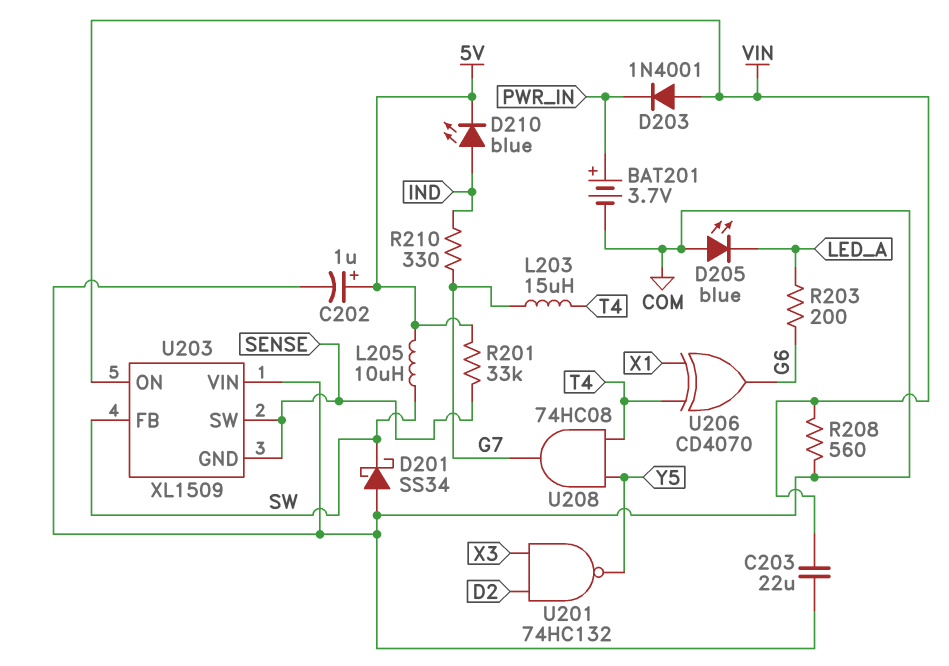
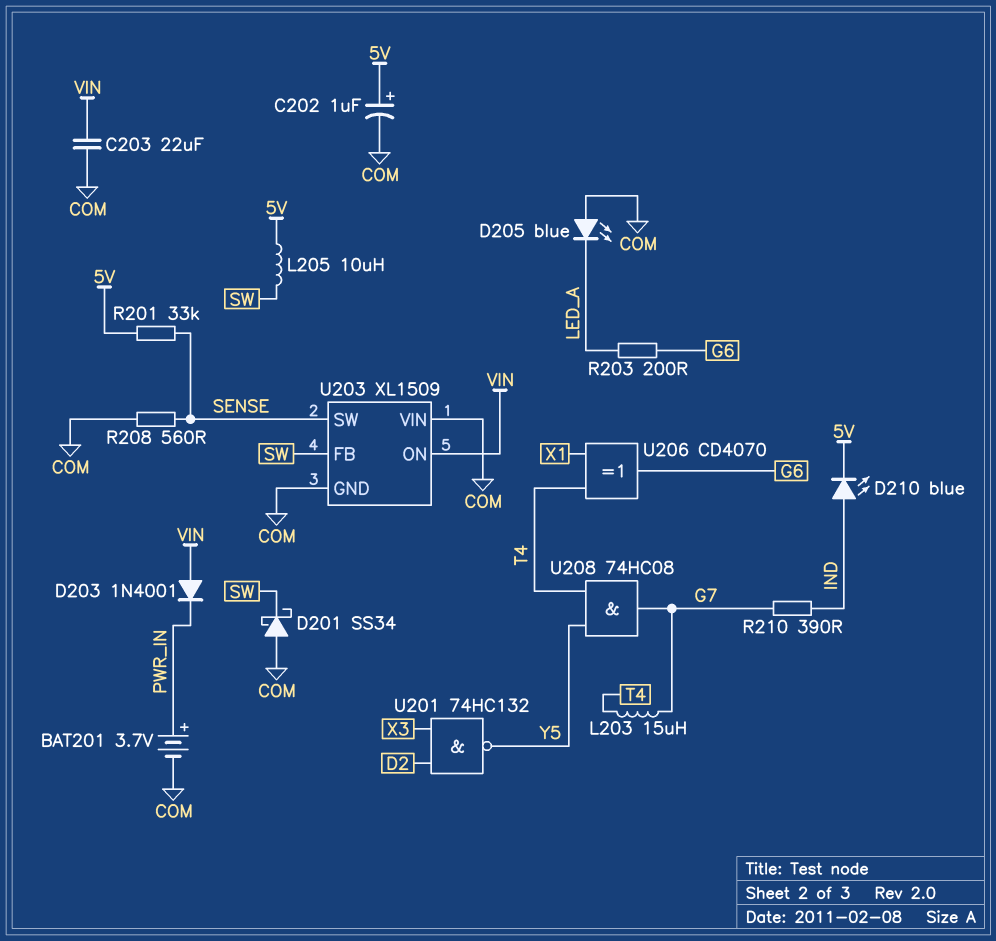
R208: 560 (COM, VIN) -> 560 (COM, SENSE)
R210: 330 (G7, IND) -> 390 (G7, IND)
U203 pin GND: SENSE -> COM

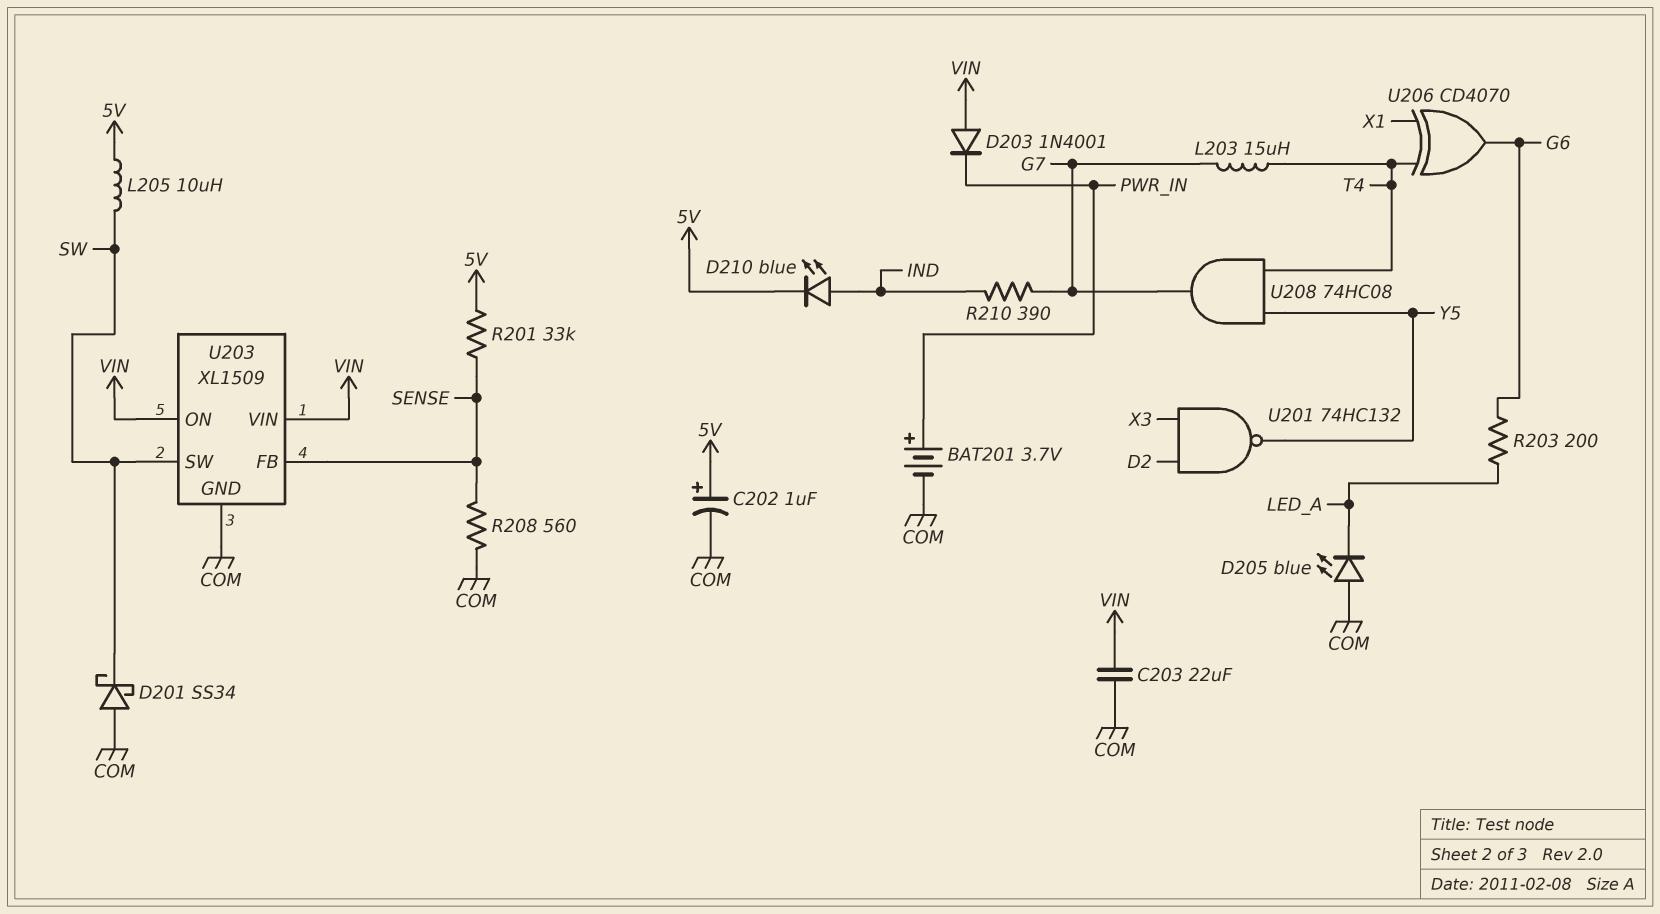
U203 pin FB: SW -> SENSE
U203 pin SW: SENSE -> SW
U203 pin VIN: COM -> VIN

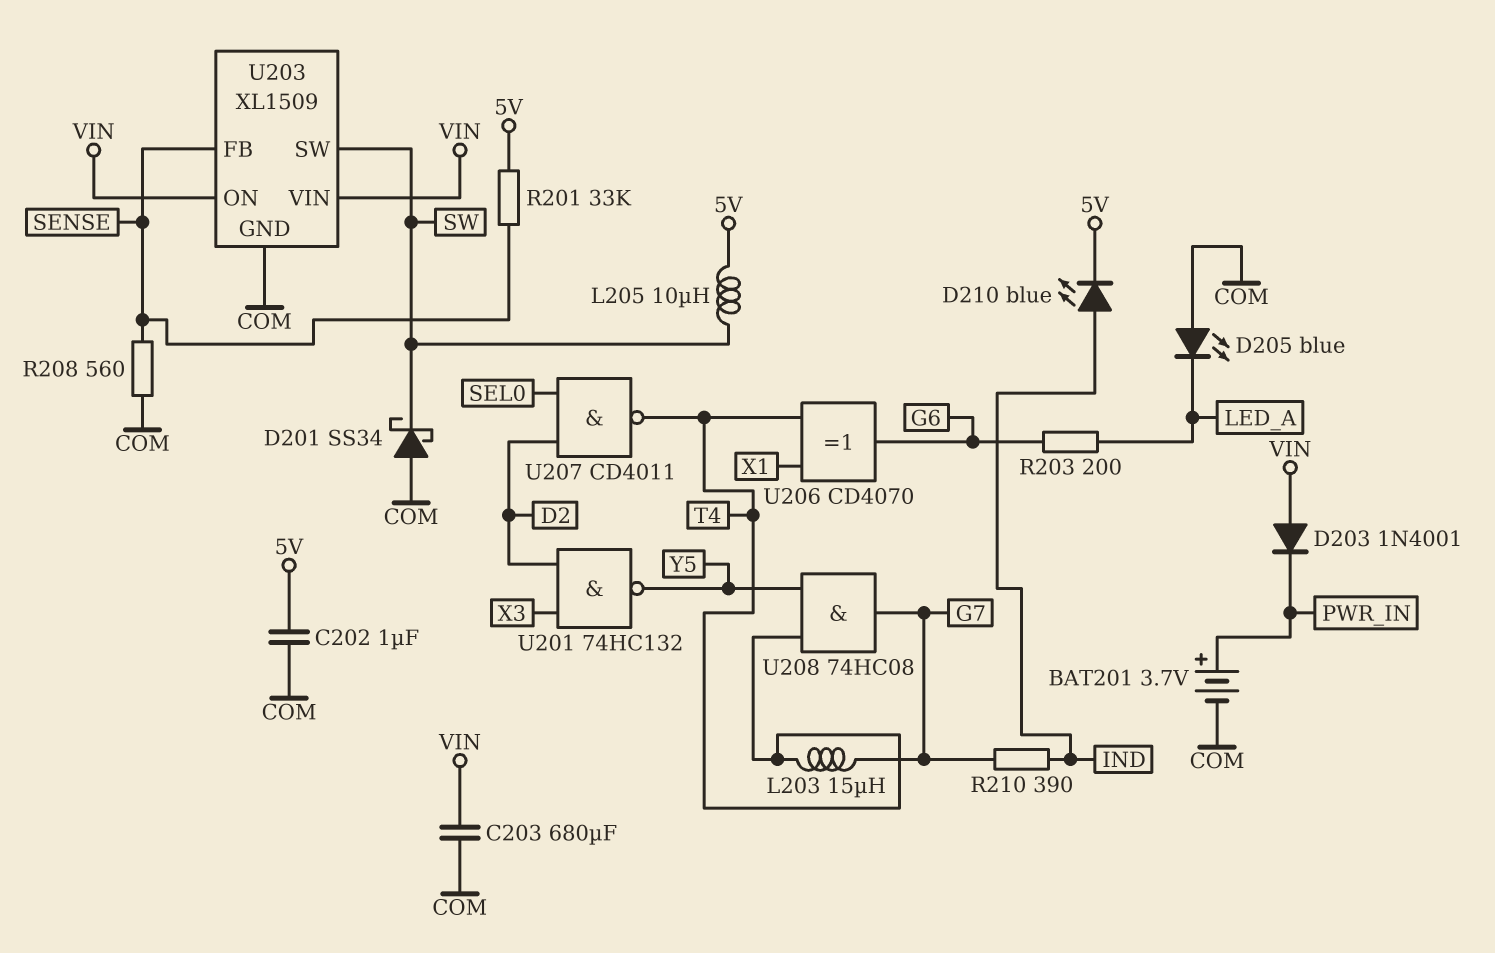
C202: 1uF (plus 5V, minus COM) -> 1uF (5V, COM)
C203: 22uF (COM, VIN) -> 680uF (COM, VIN)
U207: none -> NAND CD4011 (in D2, in SEL0, out T4)

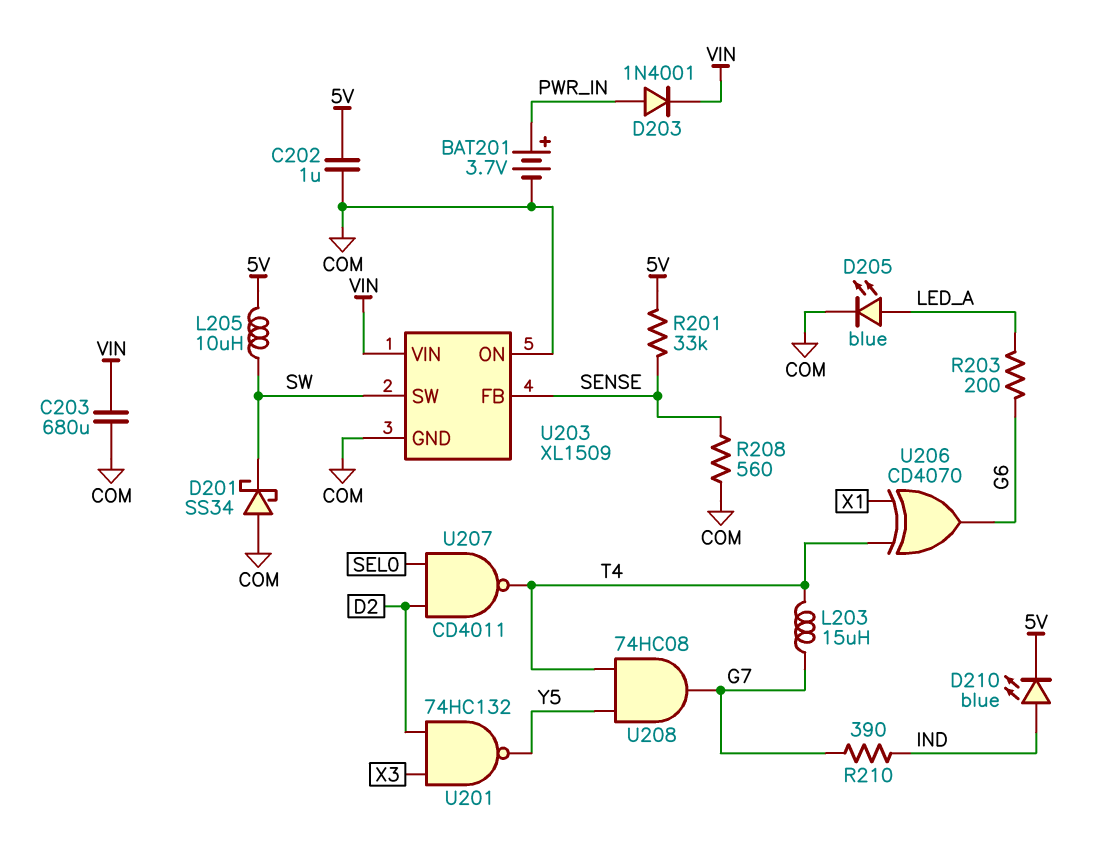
D203: diode 1N4001 (A VIN, K PWR_IN) -> diode 1N4001 (A PWR_IN, K VIN)
D205: LED blue (A COM, K LED_A) -> LED blue (A LED_A, K COM)
U203 pin ON: VIN -> COM

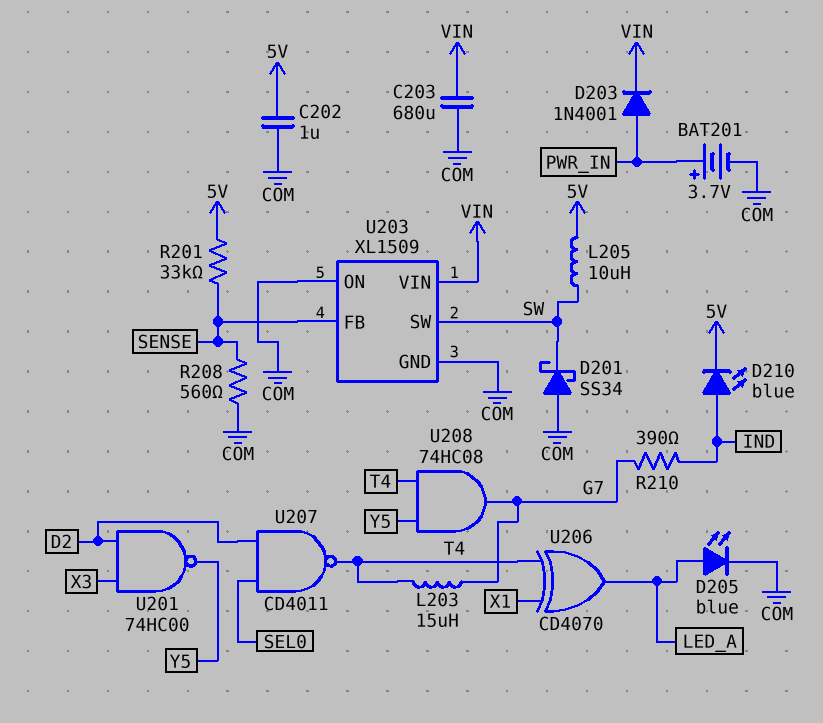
R203: 200 (G6, LED_A) -> none
U201: NAND 74HC132 (in D2, in X3, out Y5) -> NAND 74HC00 (in D2, in X3, out Y5)
U206: XOR CD4070 (in T4, in X1, out G6) -> XOR CD4070 (in T4, in X1, out LED_A)

